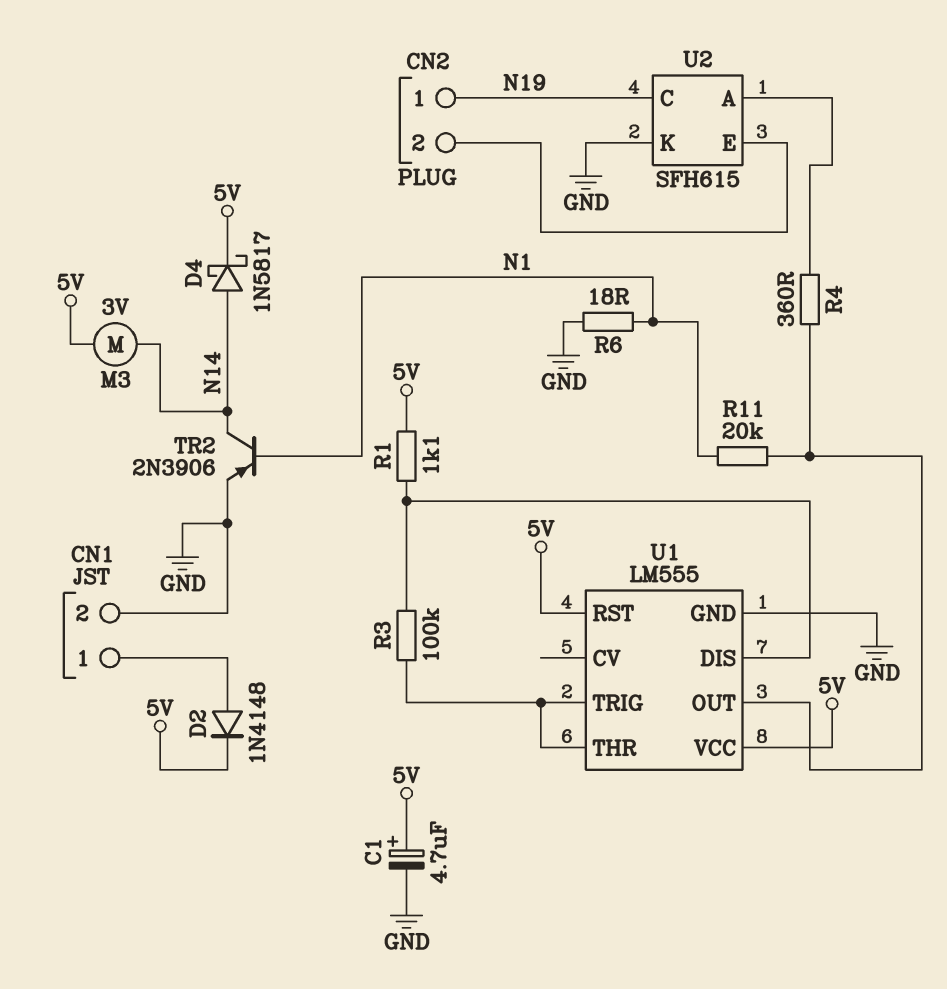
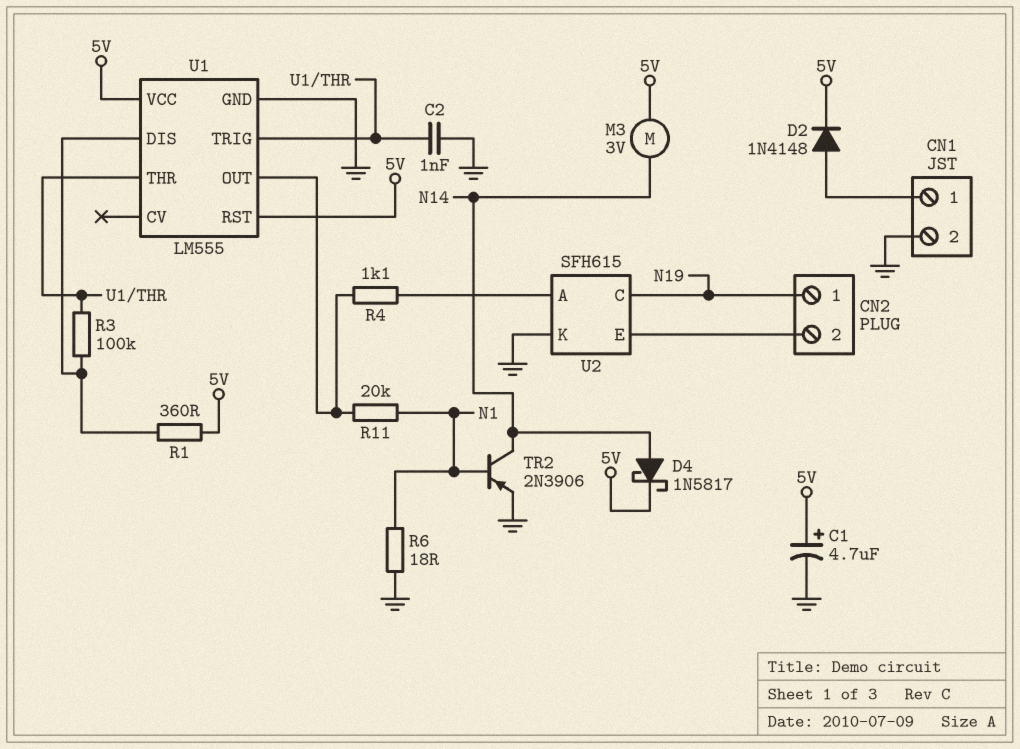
C2: none -> 1nF (GND, U1/THR)
R1: 1.1k (5V, U1/DIS) -> 360 (5V, U1/DIS)
R4: 360 (U1/OUT, U2/A) -> 1.1k (U1/OUT, U2/A)

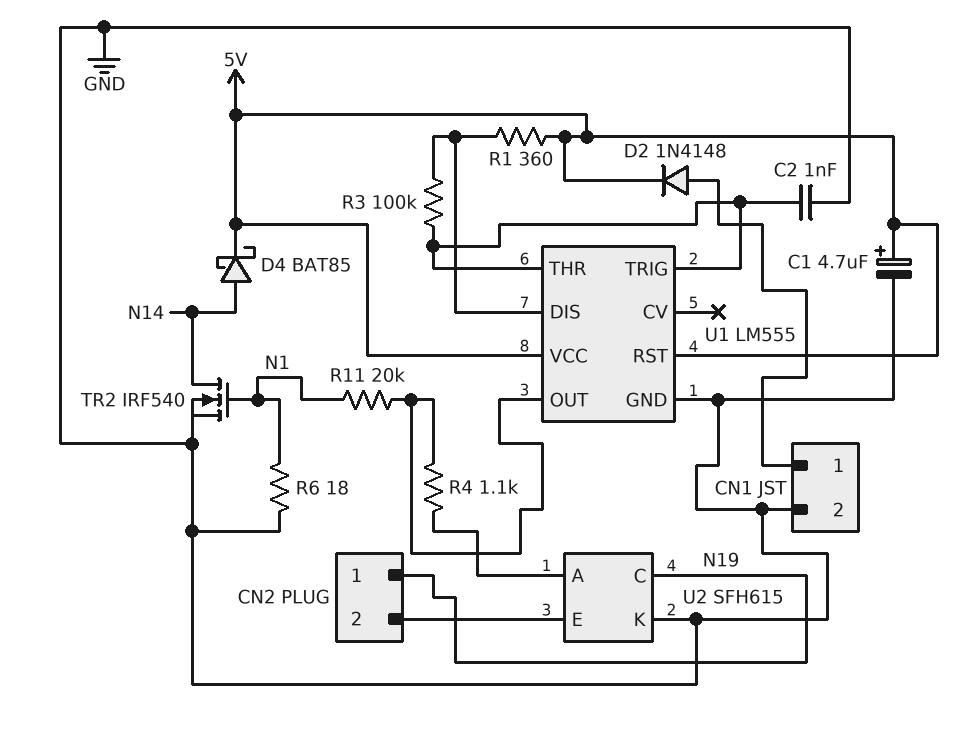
D4: schottky 1N5817 (A N14, K 5V) -> schottky BAT85 (A N14, K 5V)
M3: motor 3V (5V, N14) -> none
TR2: PNP 2N3906 (B N1, C N14, E GND) -> NMOS IRF540 (G N1, D N14, S GND)

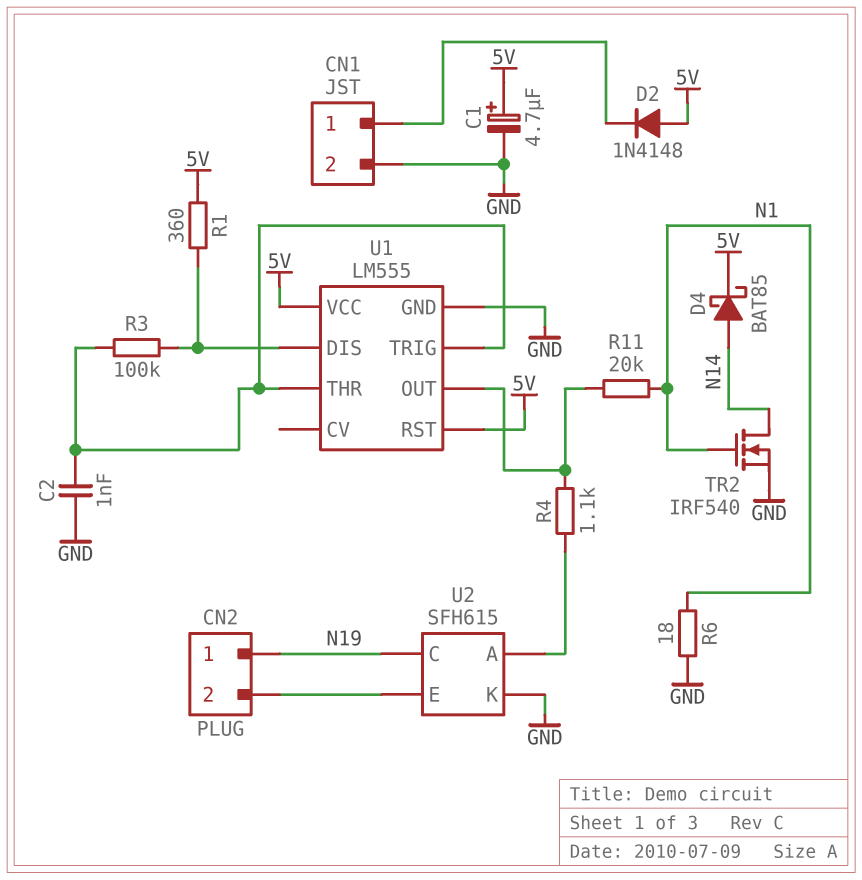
D2: diode 1N4148 (A CN1/1, K 5V) -> diode 1N4148 (A 5V, K CN1/1)

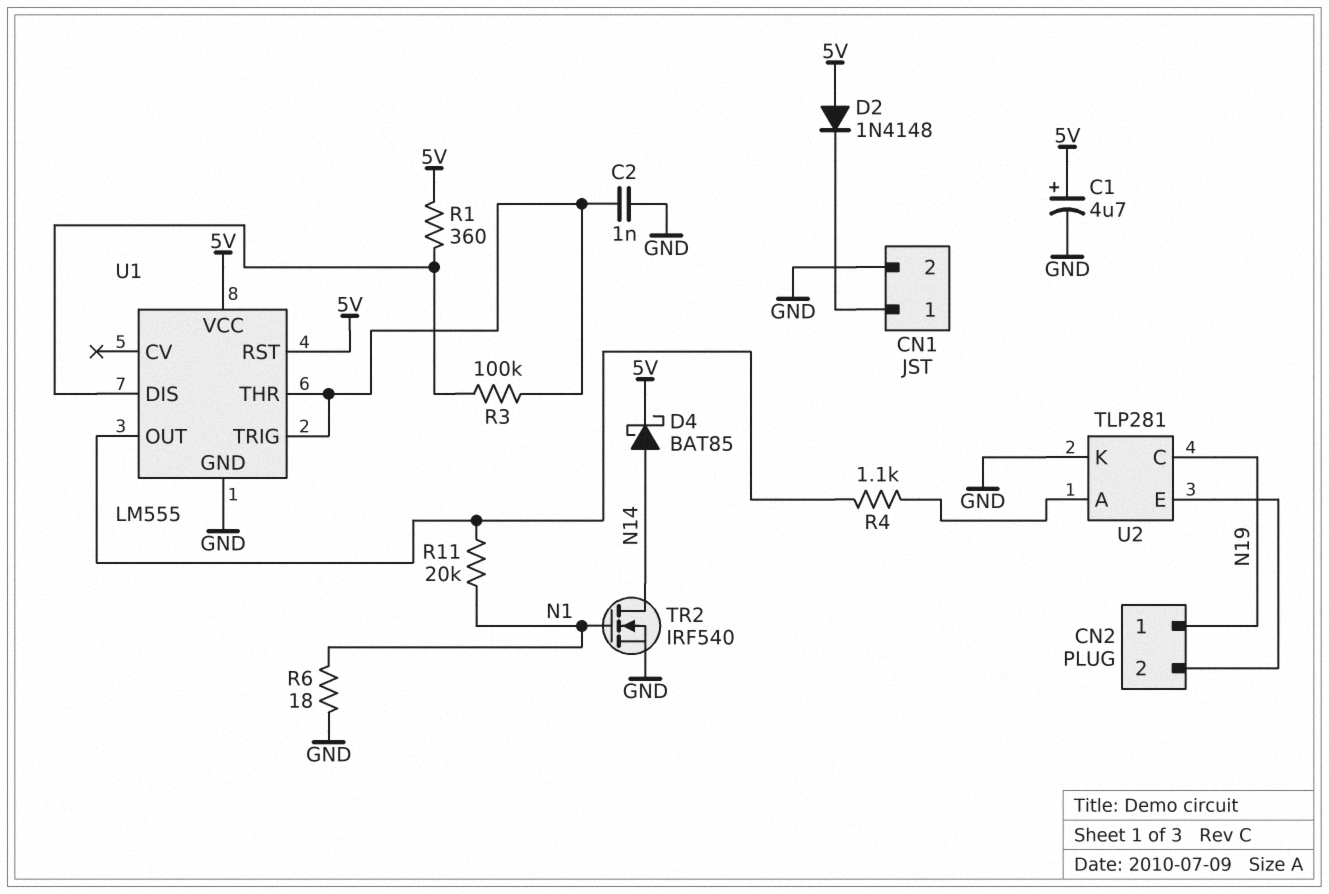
U2: SFH615 -> TLP281

